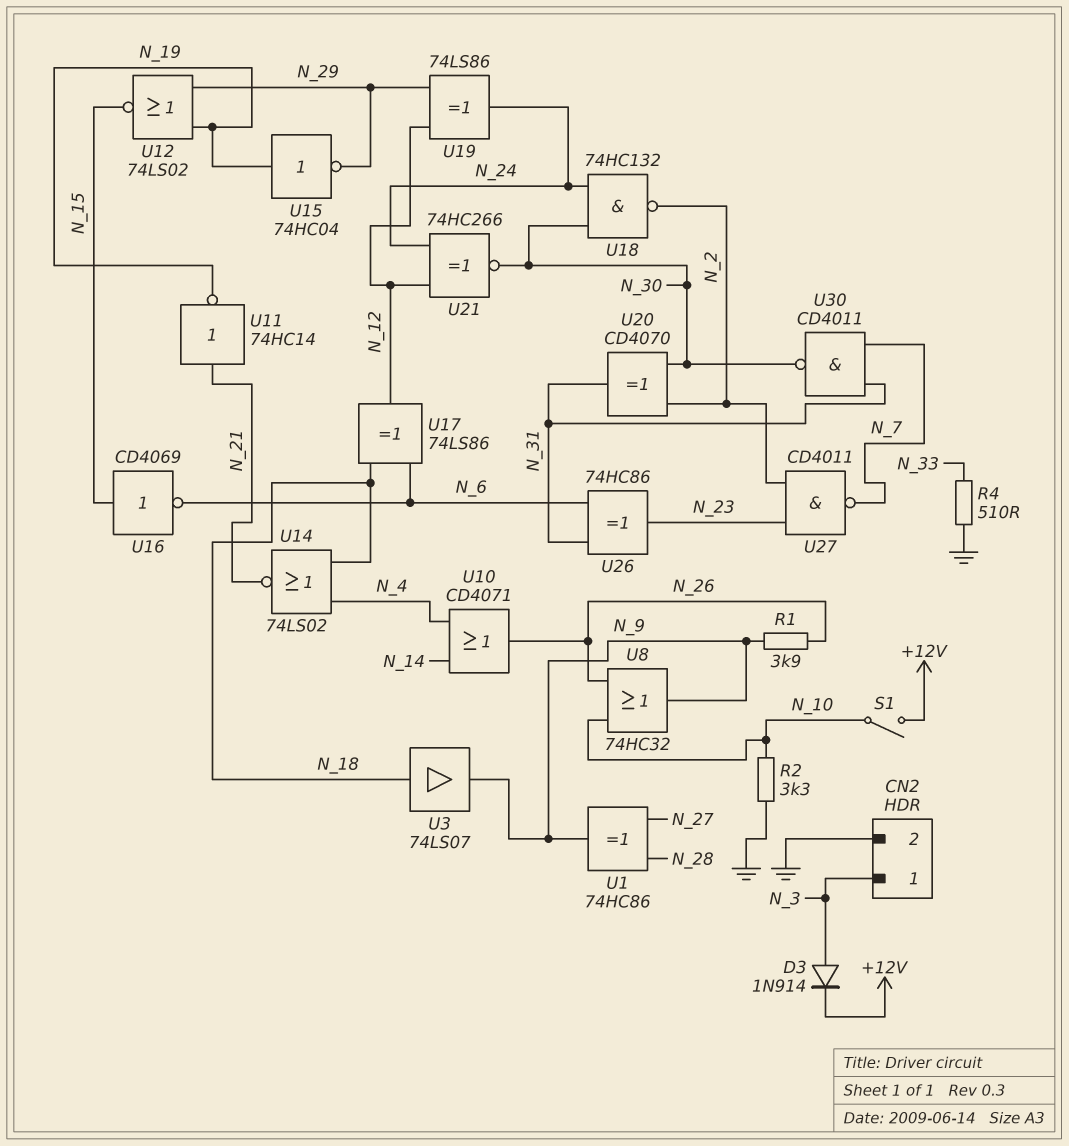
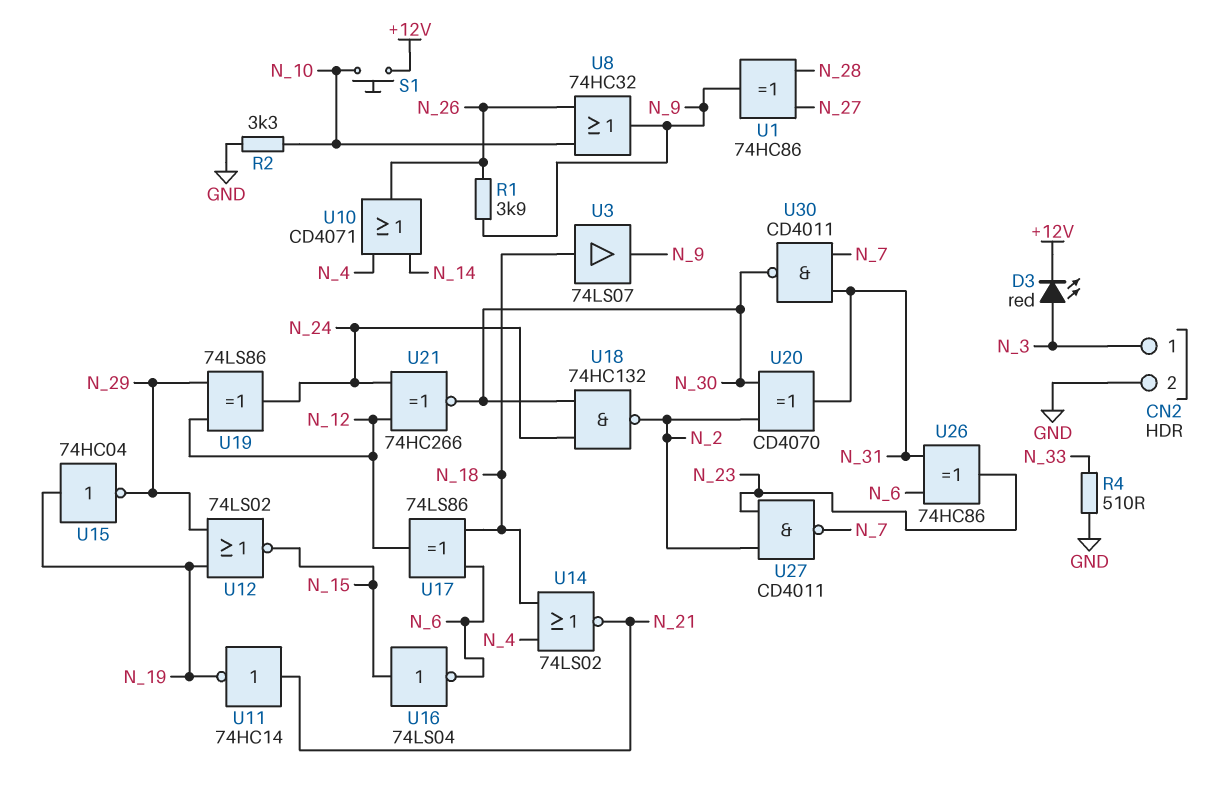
D3: diode 1N914 (A N_3, K +12V) -> LED red (A N_3, K +12V)
S1: switch (+12V, N_10) -> button (+12V, N_10)
U16: NOT CD4069 (in N_15, out N_6) -> NOT 74LS04 (in N_15, out N_6)

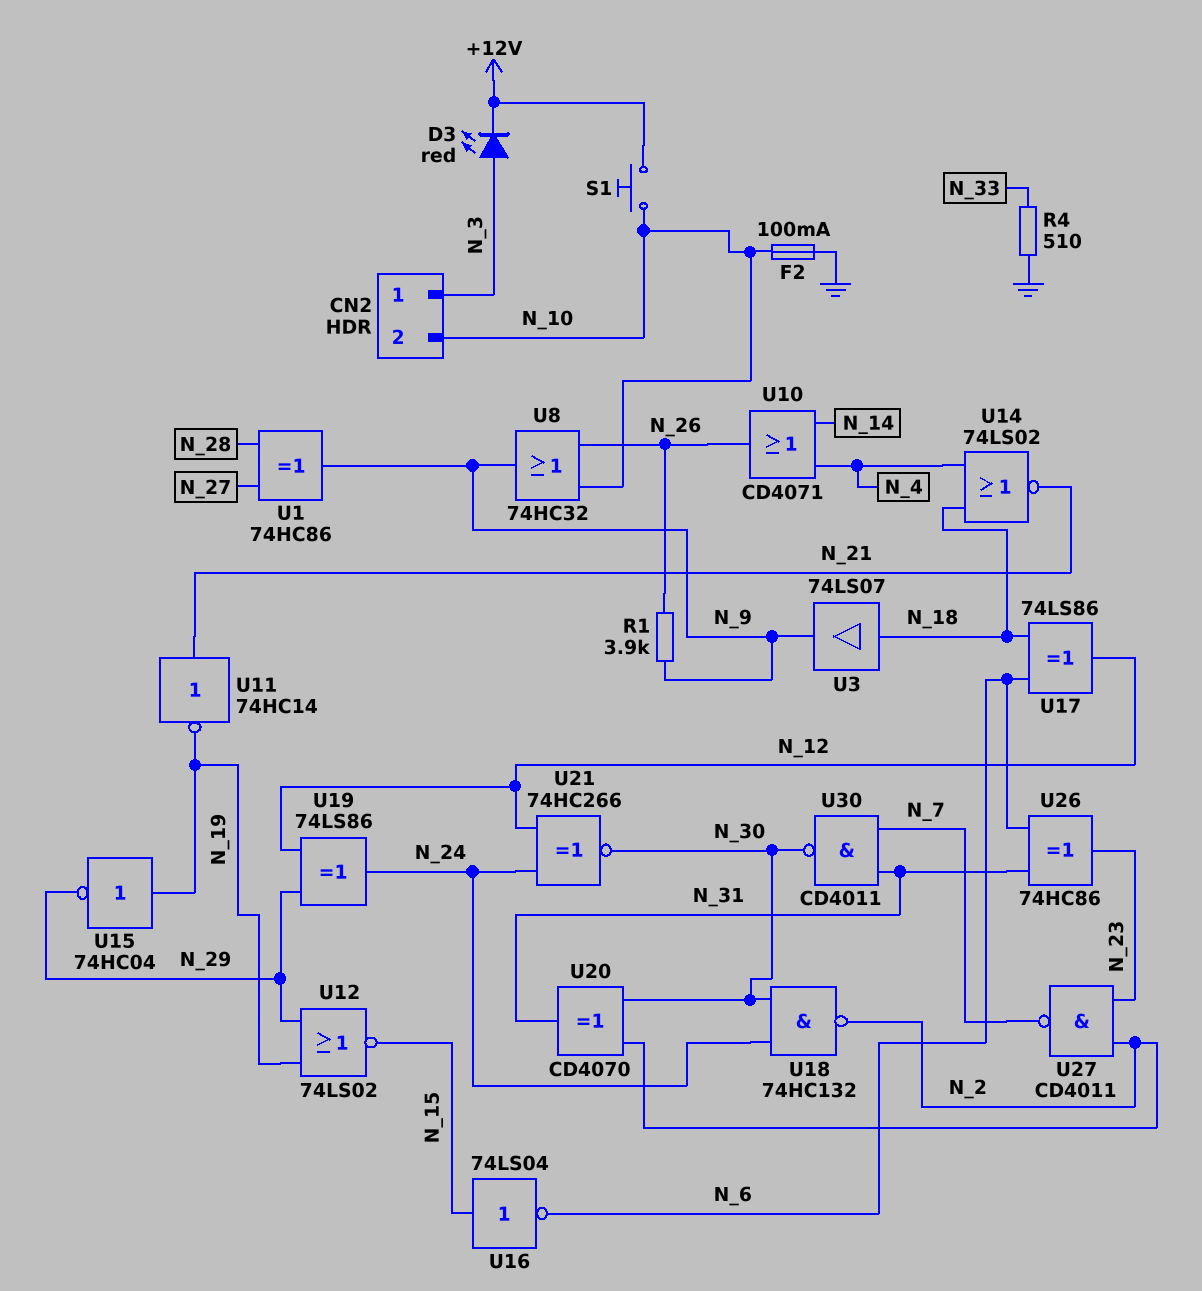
CN2 pin 2: GND -> N_10
F2: none -> 100mA (GND, N_10)
R2: 3.3k (GND, N_10) -> none

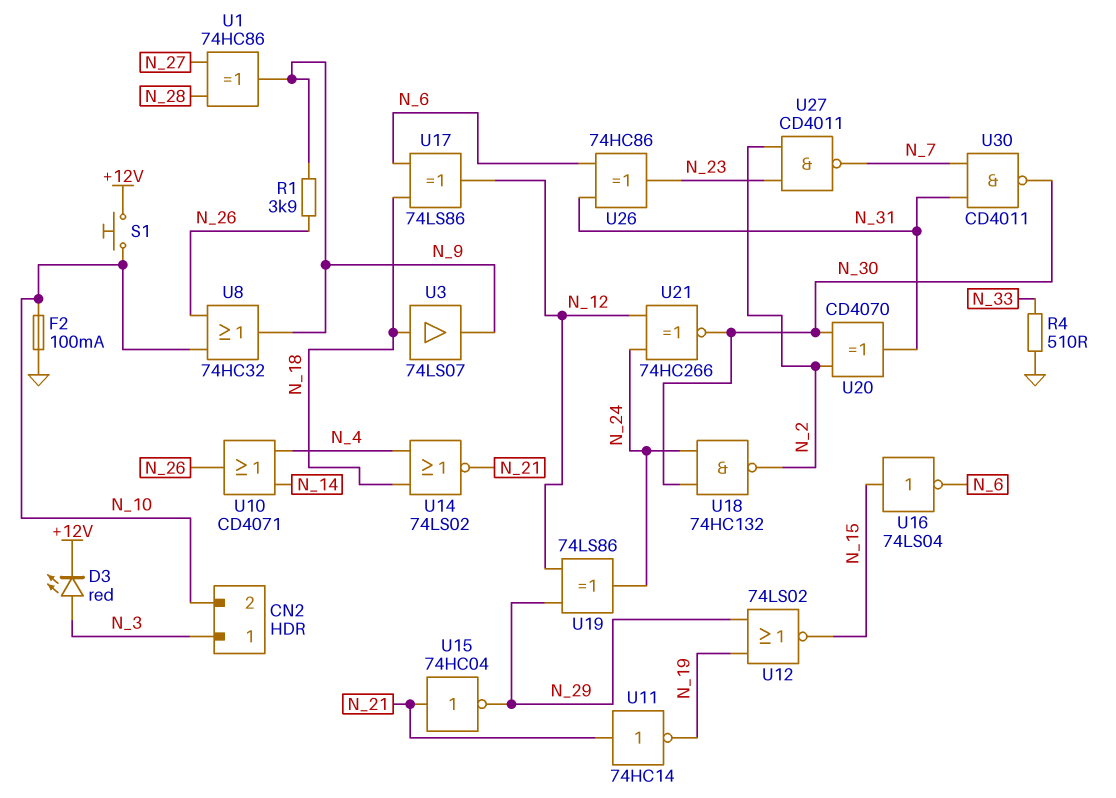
U15: NOT 74HC04 (in N_19, out N_29) -> NOT 74HC04 (in N_21, out N_29)

